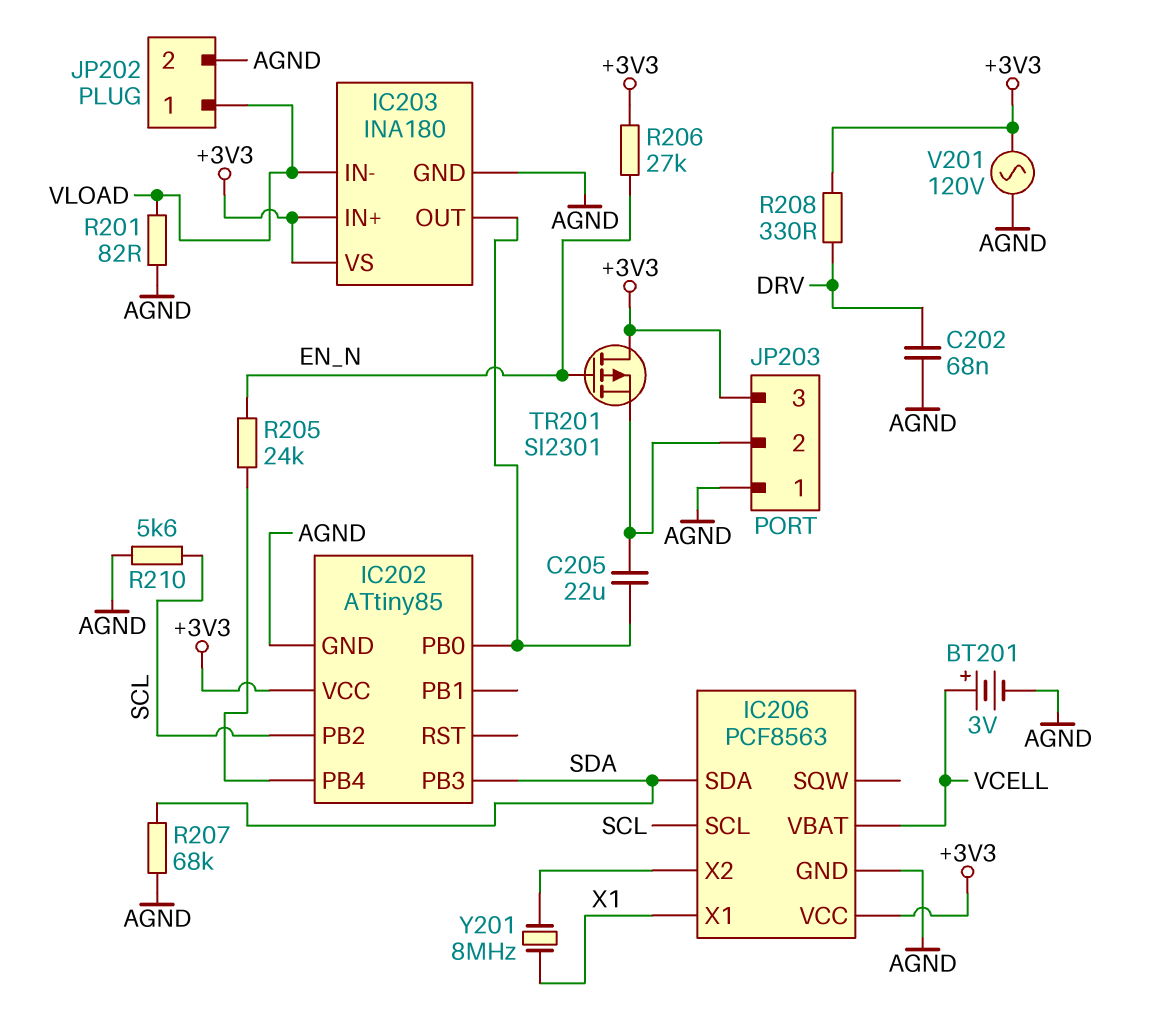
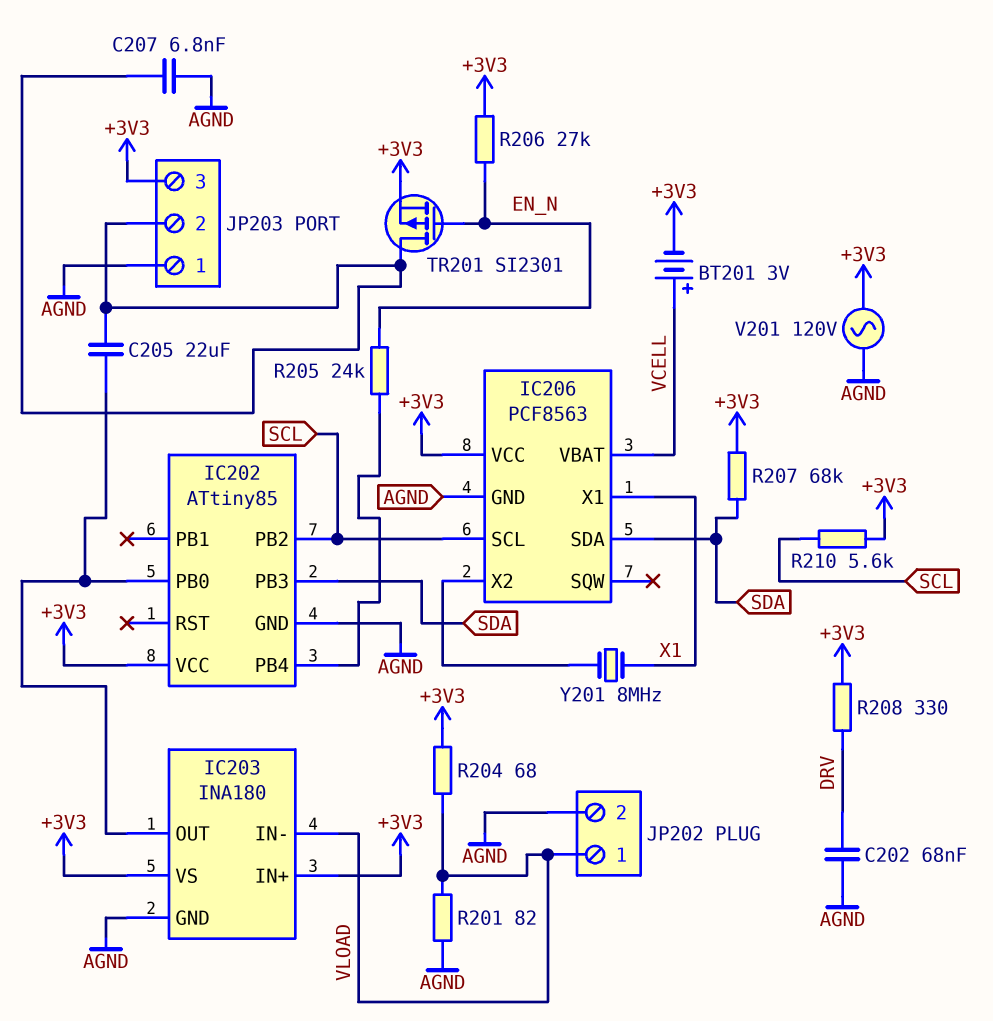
BT201: 3V (plus VCELL, minus AGND) -> 3V (plus VCELL, minus +3V3)
C207: none -> 6.8nF (AGND, JP203/2)
R204: none -> 68 (+3V3, VLOAD)
R207: 68k (AGND, SDA) -> 68k (+3V3, SDA)
R210: 5.6k (AGND, SCL) -> 5.6k (+3V3, SCL)
TR201: PMOS SI2301 (G EN_N, D +3V3, S JP203/2) -> PMOS SI2301 (G EN_N, D JP203/2, S +3V3)

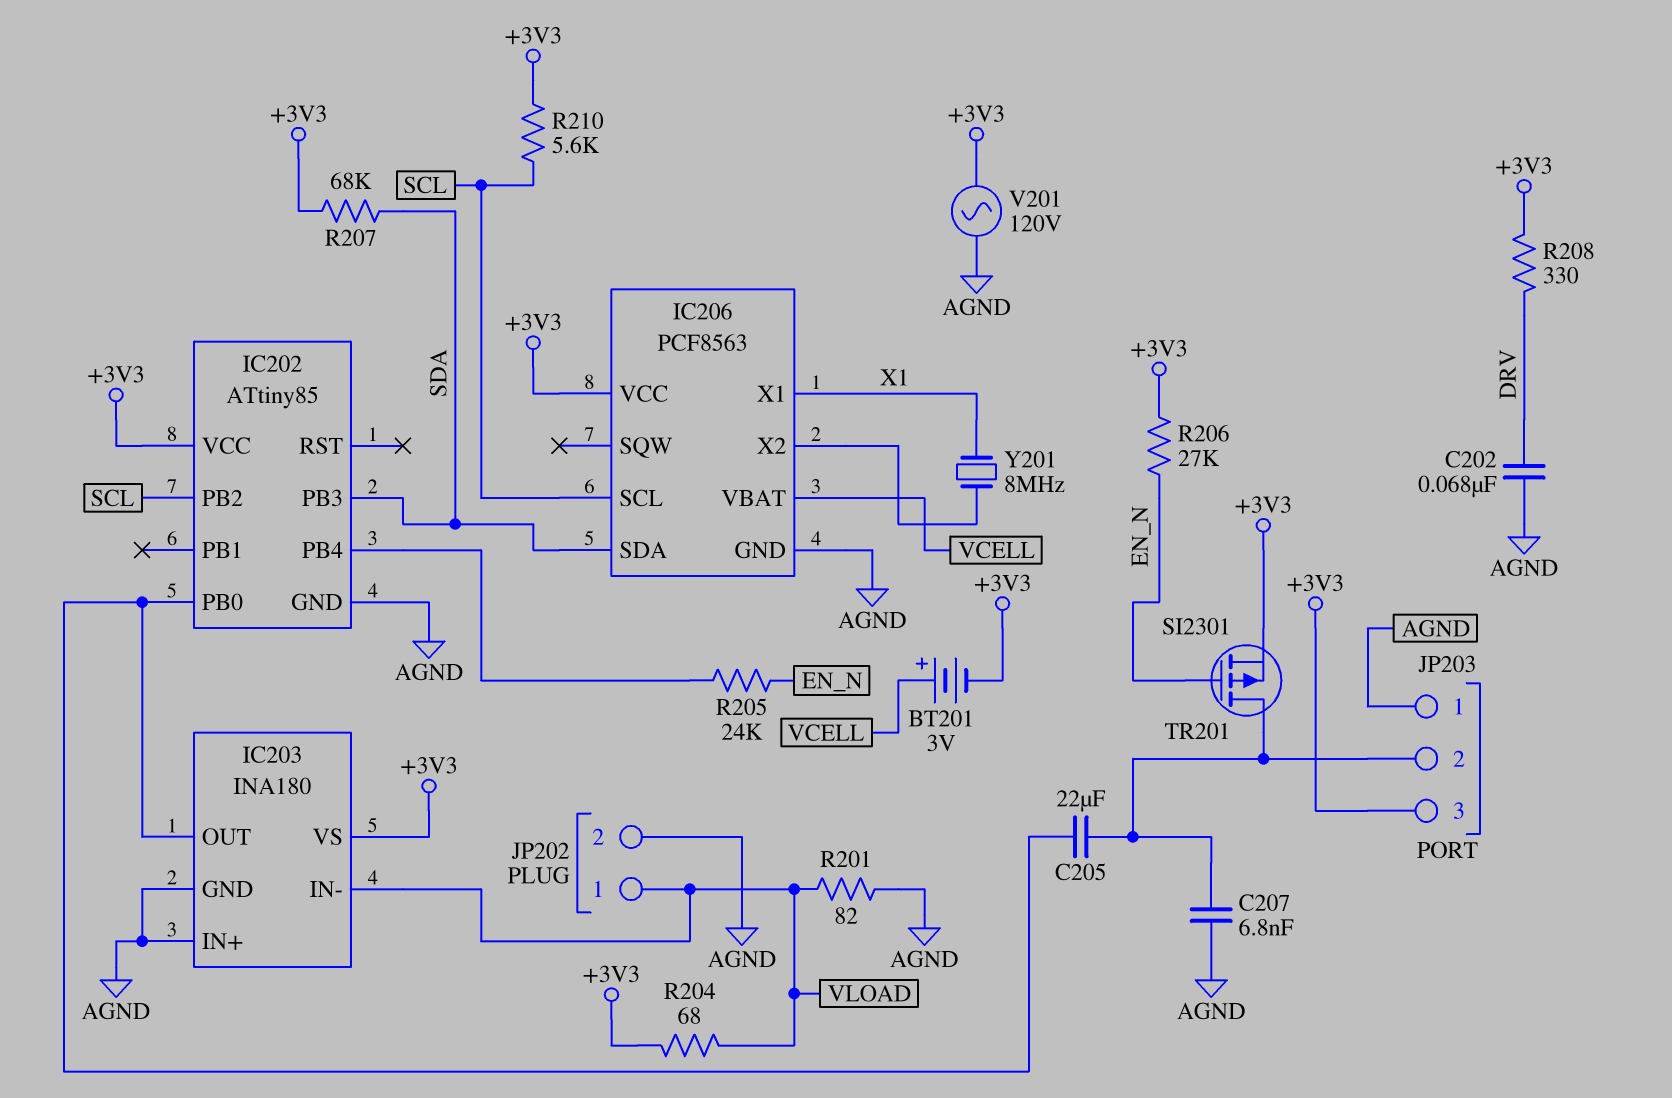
IC203 pin IN+: +3V3 -> AGND

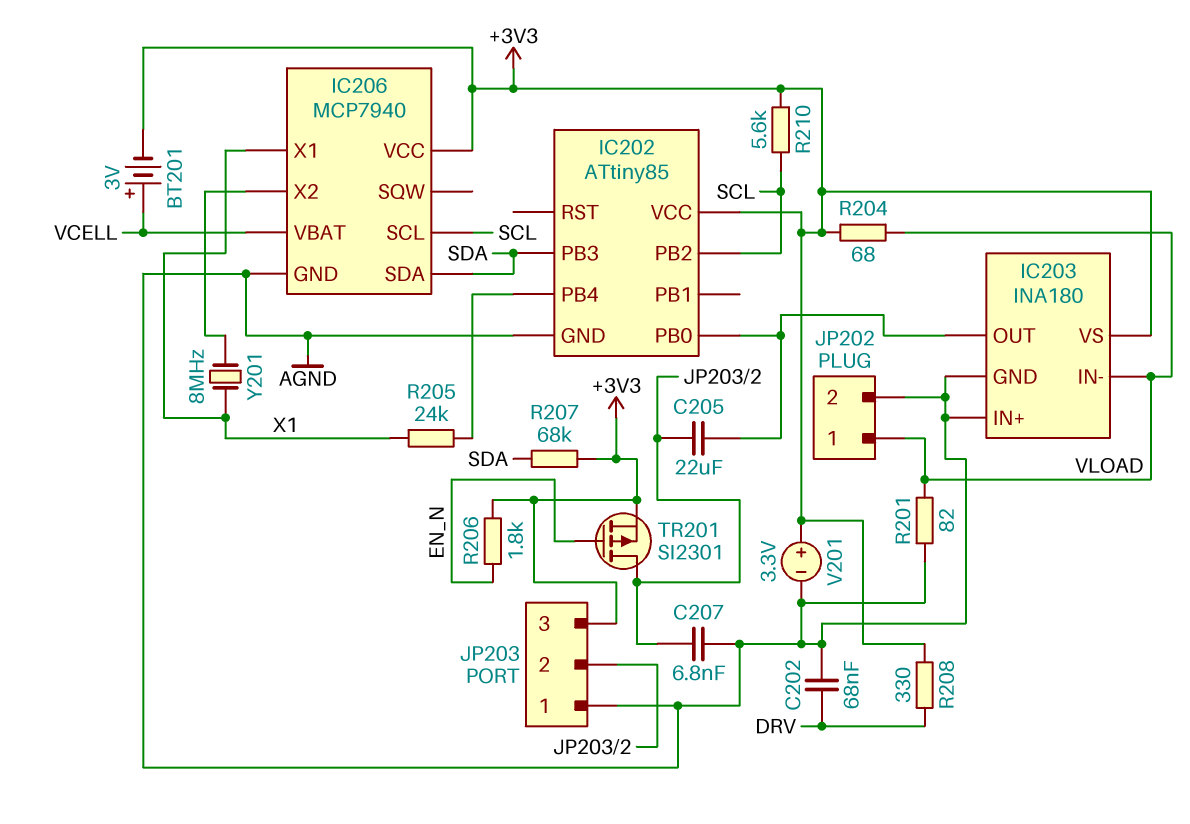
IC206: PCF8563 -> MCP7940
R205: 24k (EN_N, IC202/PB4) -> 24k (IC202/PB4, X1)
R206: 27k (+3V3, EN_N) -> 1.8k (+3V3, EN_N)
V201: AC 120V (+3V3, AGND) -> 3.3V (plus +3V3, minus AGND)

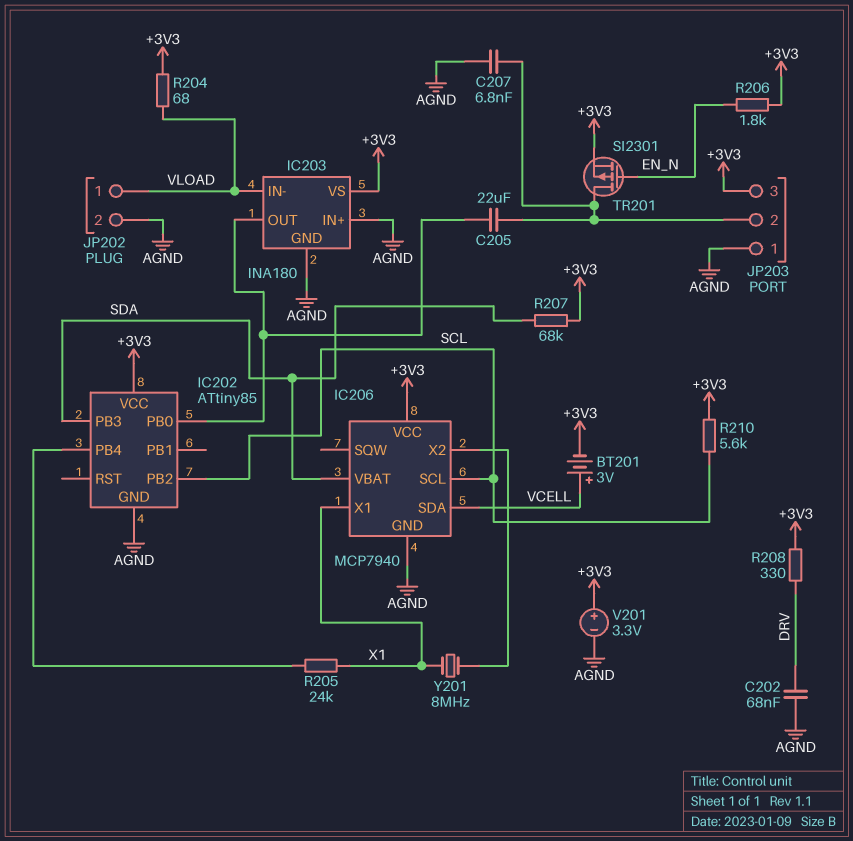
IC206 pin SDA: SDA -> VCELL
IC206 pin VBAT: VCELL -> SDA
R201: 82 (AGND, VLOAD) -> none

